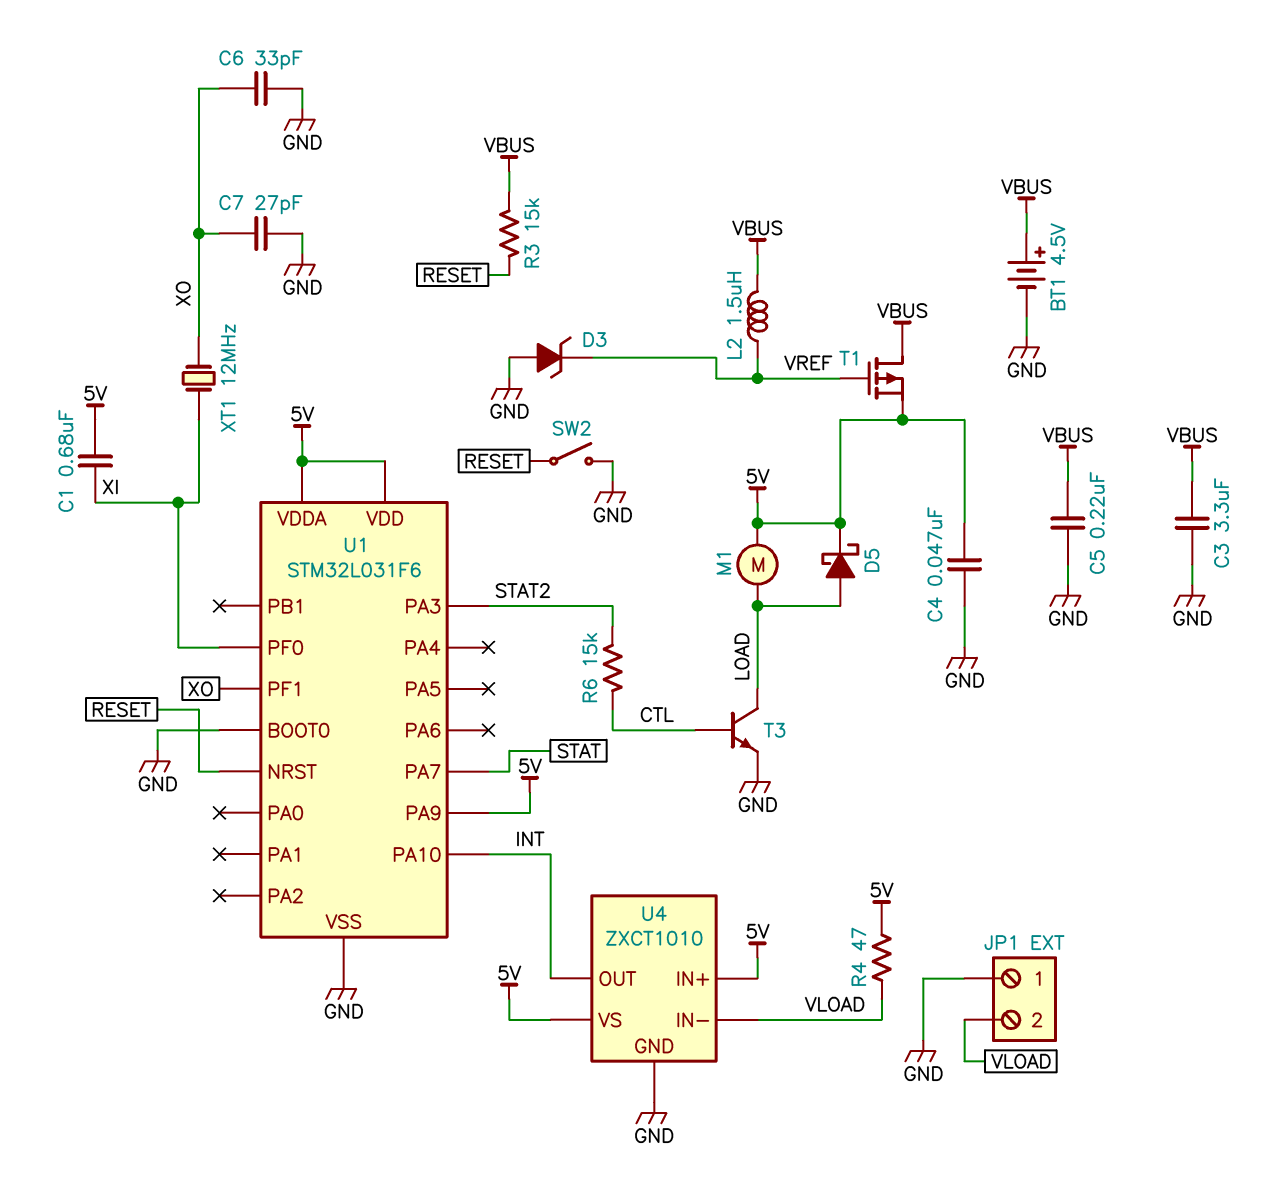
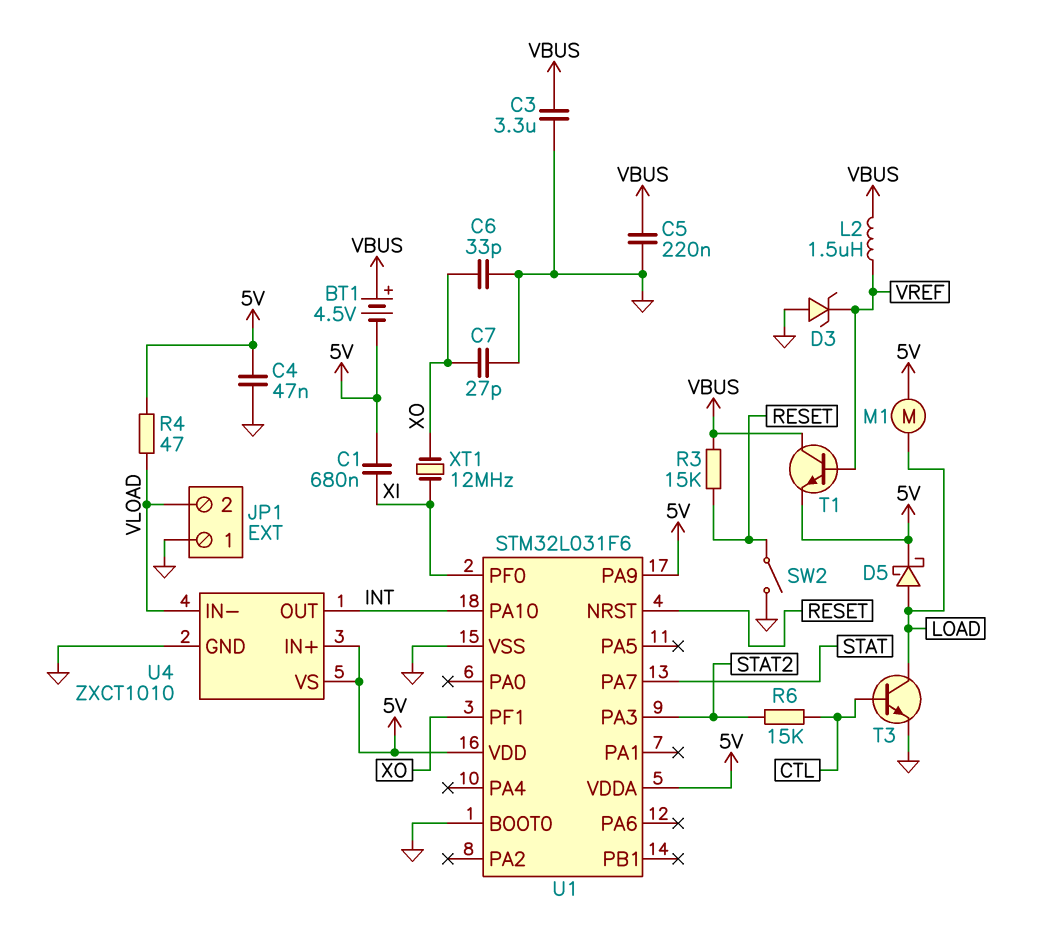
BT1: 4.5V (plus VBUS, minus GND) -> 4.5V (plus VBUS, minus 5V)
T1: PMOS (G VREF, D VBUS, S 5V) -> NPN (B VREF, C VBUS, E 5V)

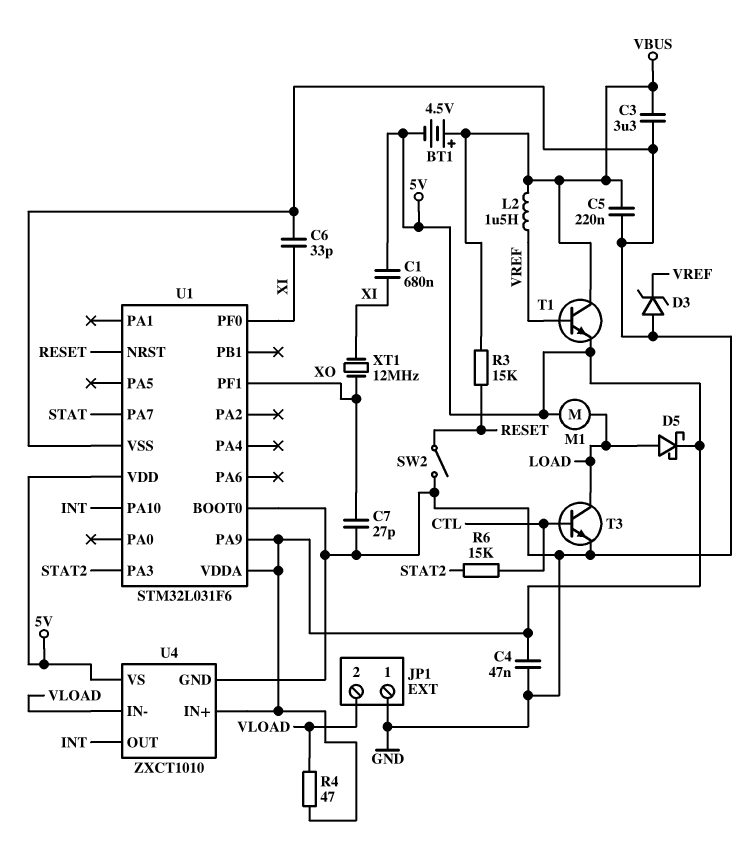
C6: 33pF (GND, XO) -> 33pF (GND, XI)

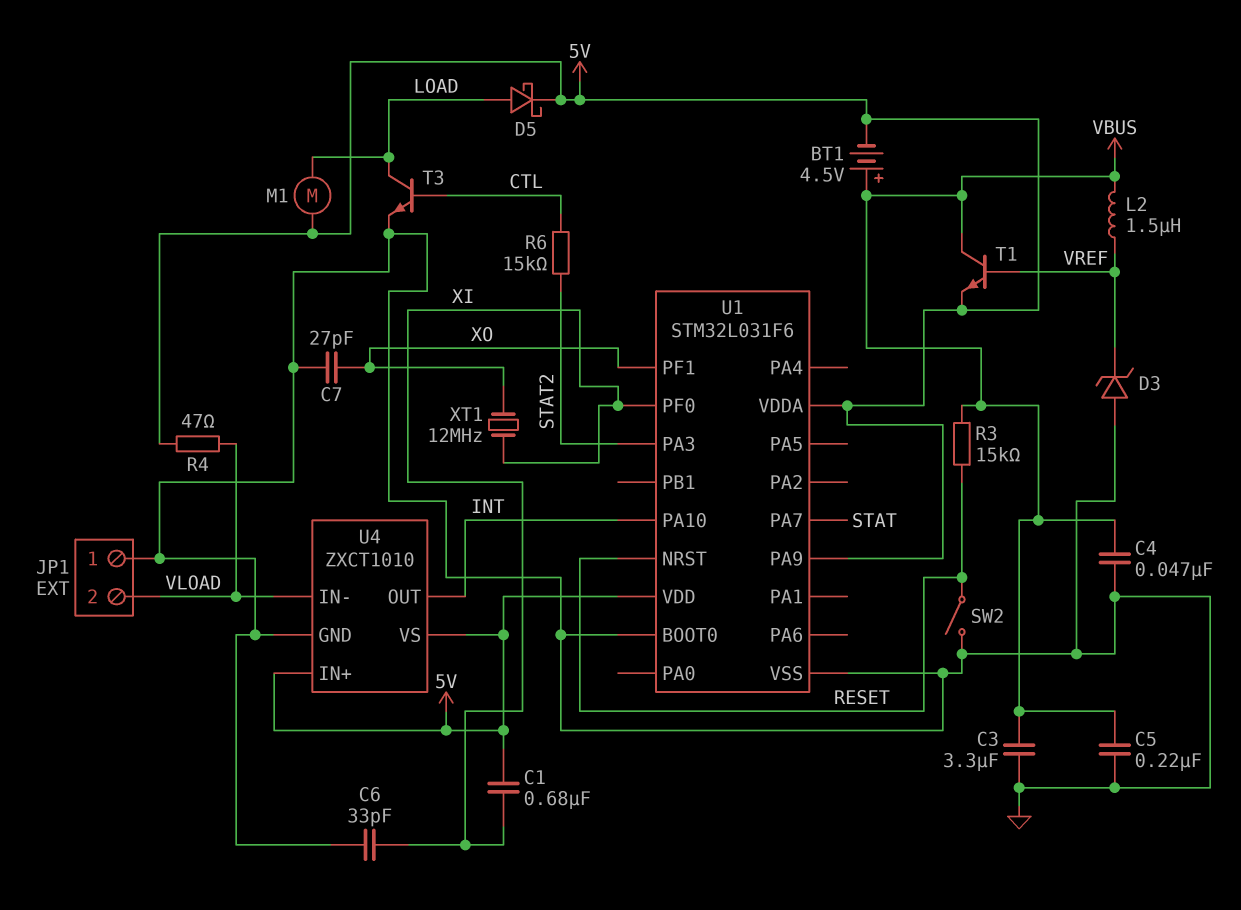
C4: 47nF (5V, GND) -> 47nF (GND, VBUS)

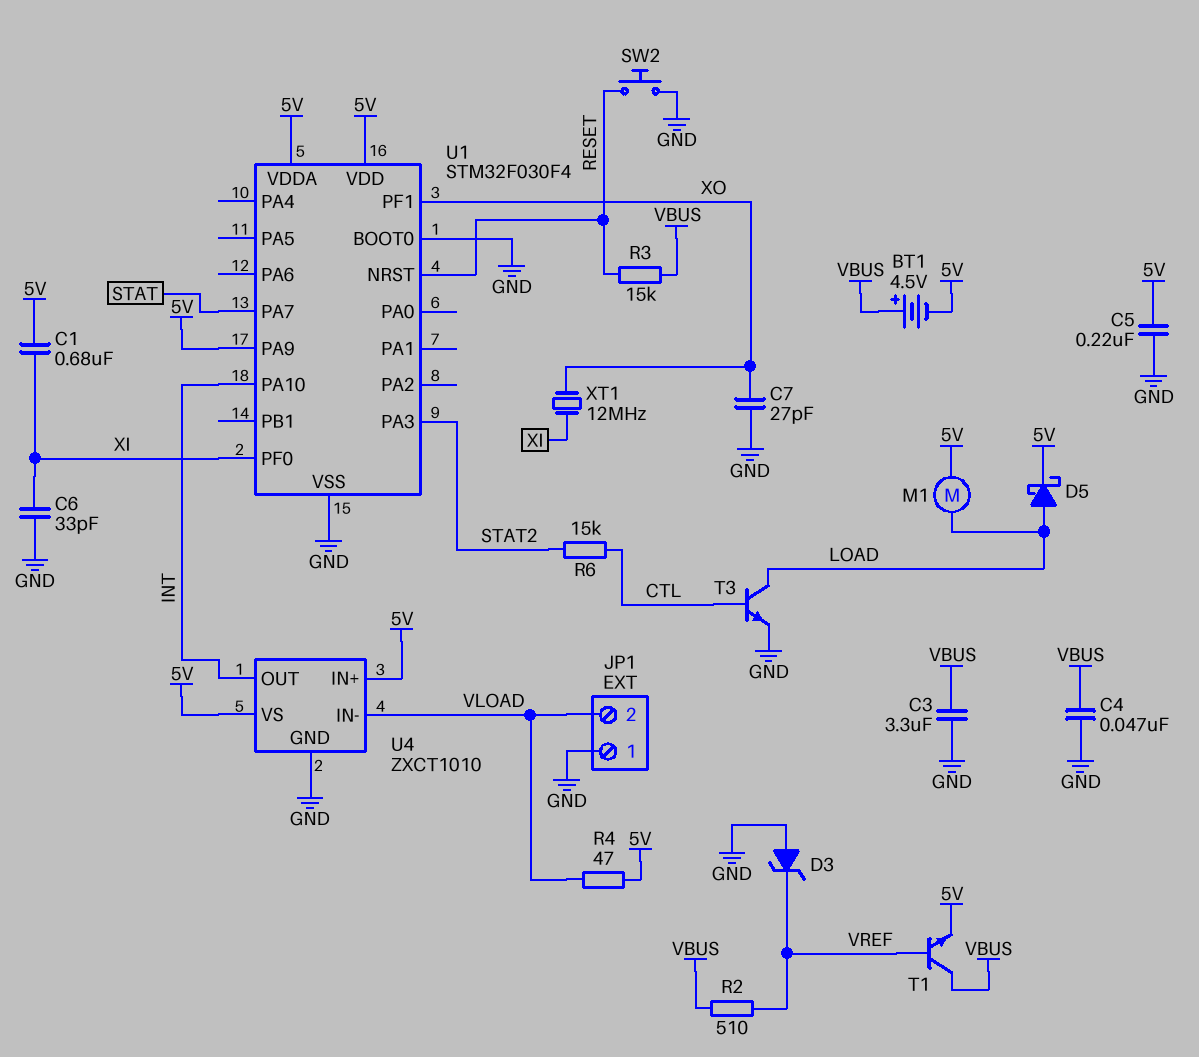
C5: 220nF (GND, VBUS) -> 220nF (5V, GND)
L2: 1.5uH (VBUS, VREF) -> none
R2: none -> 510 (VBUS, VREF)
SW2: switch (GND, RESET) -> button (GND, RESET)
U1: STM32L031F6 -> STM32F030F4

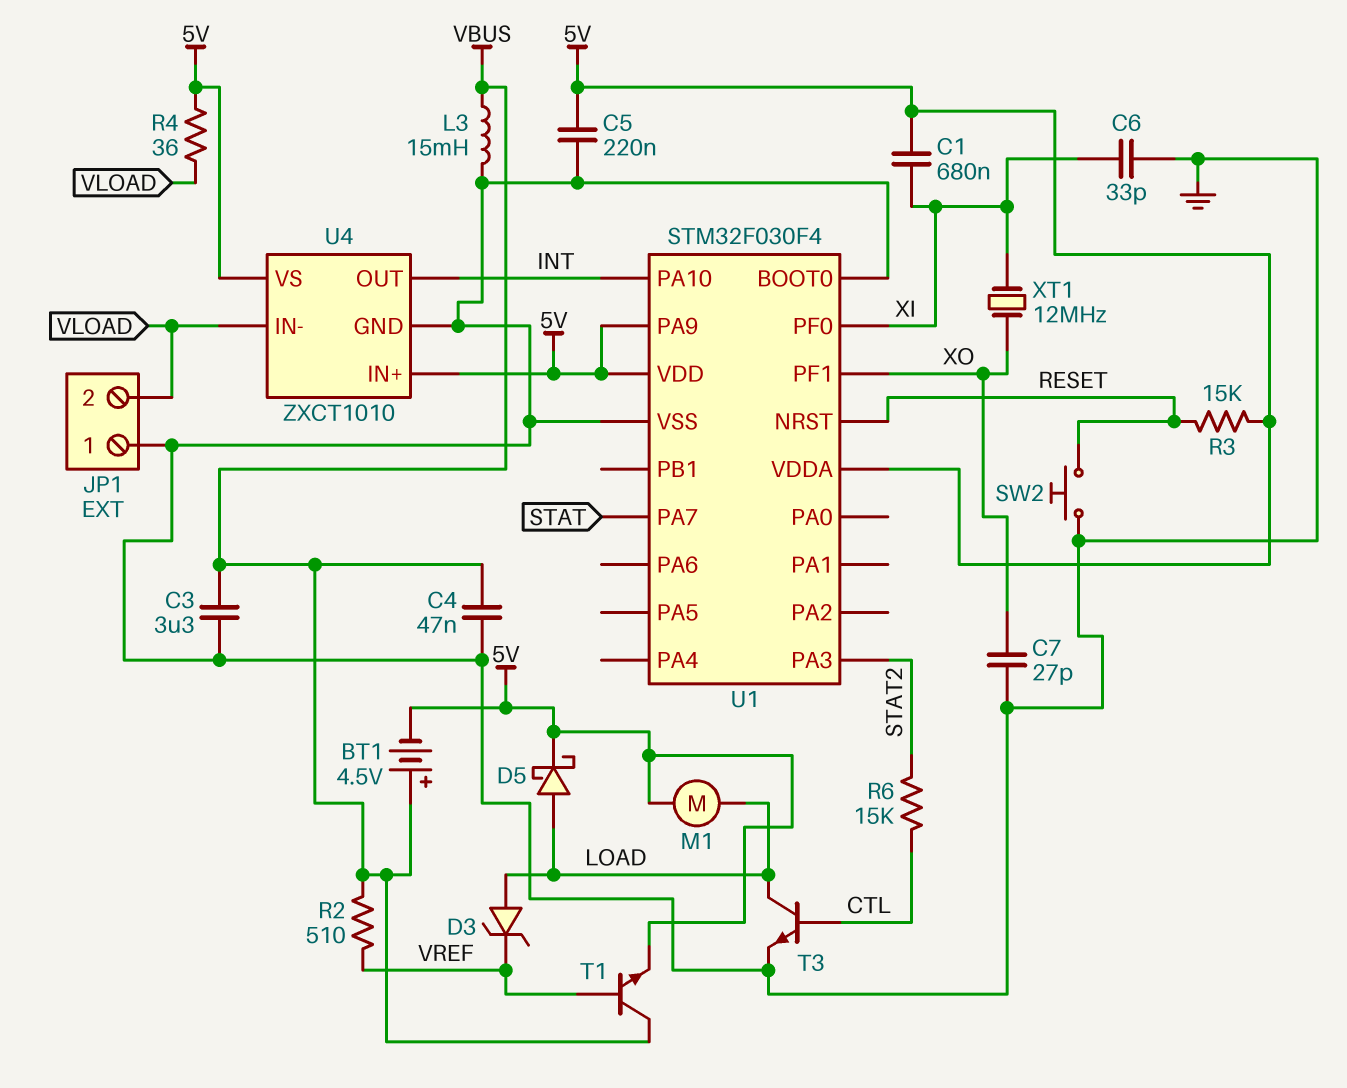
D3: zener (A GND, K VREF) -> zener (A LOAD, K VREF)
L3: none -> 15mH (GND, VBUS)
R3: 15k (RESET, VBUS) -> 15k (5V, RESET)
R4: 47 (5V, VLOAD) -> 36 (5V, VLOAD)

